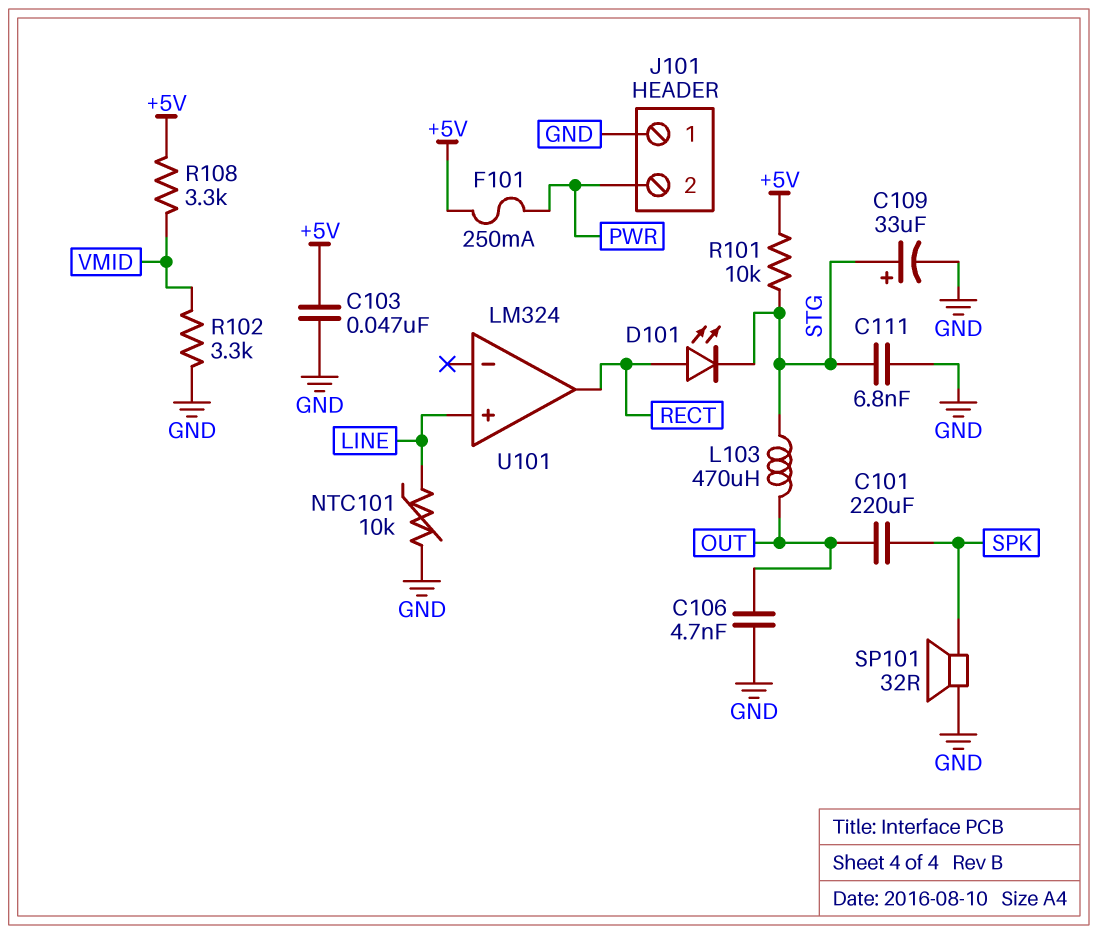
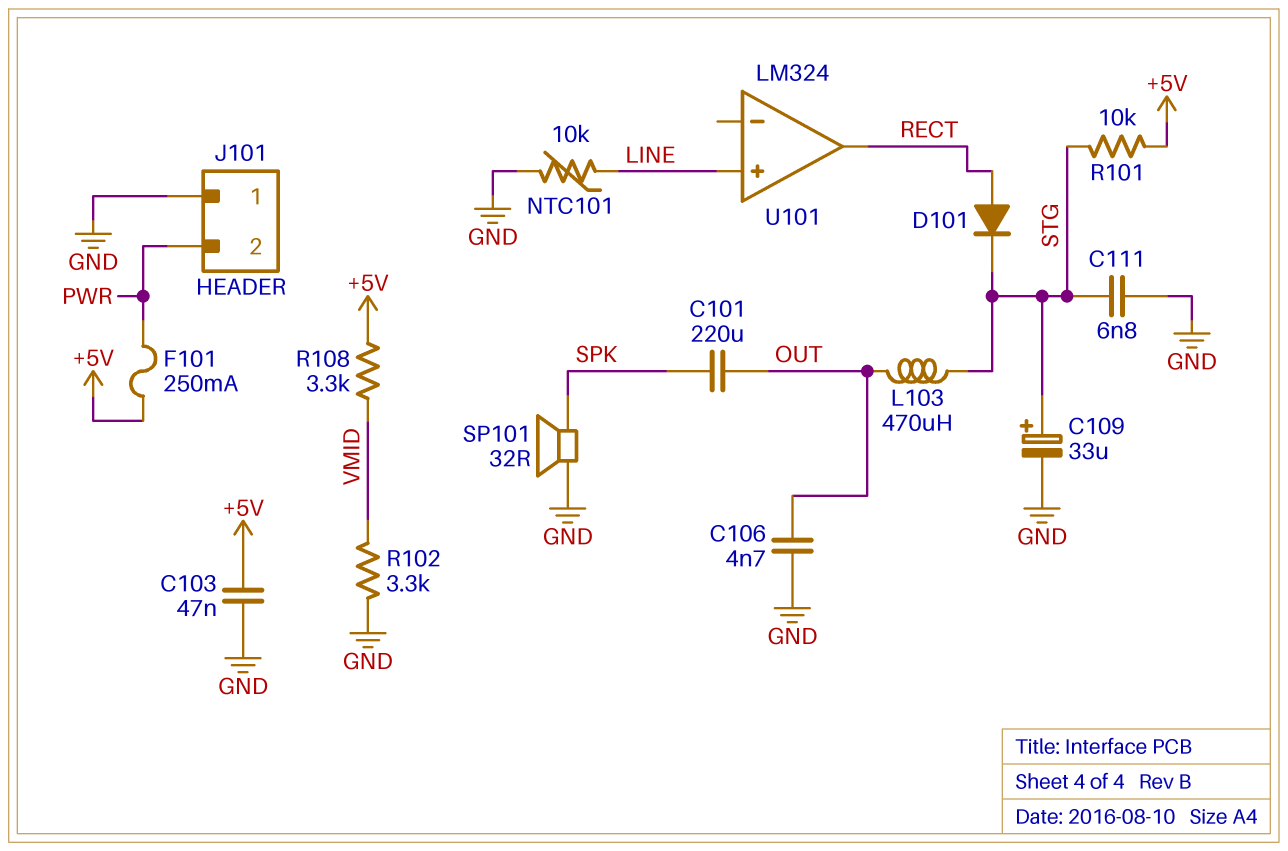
D101: LED (A RECT, K STG) -> diode (A RECT, K STG)

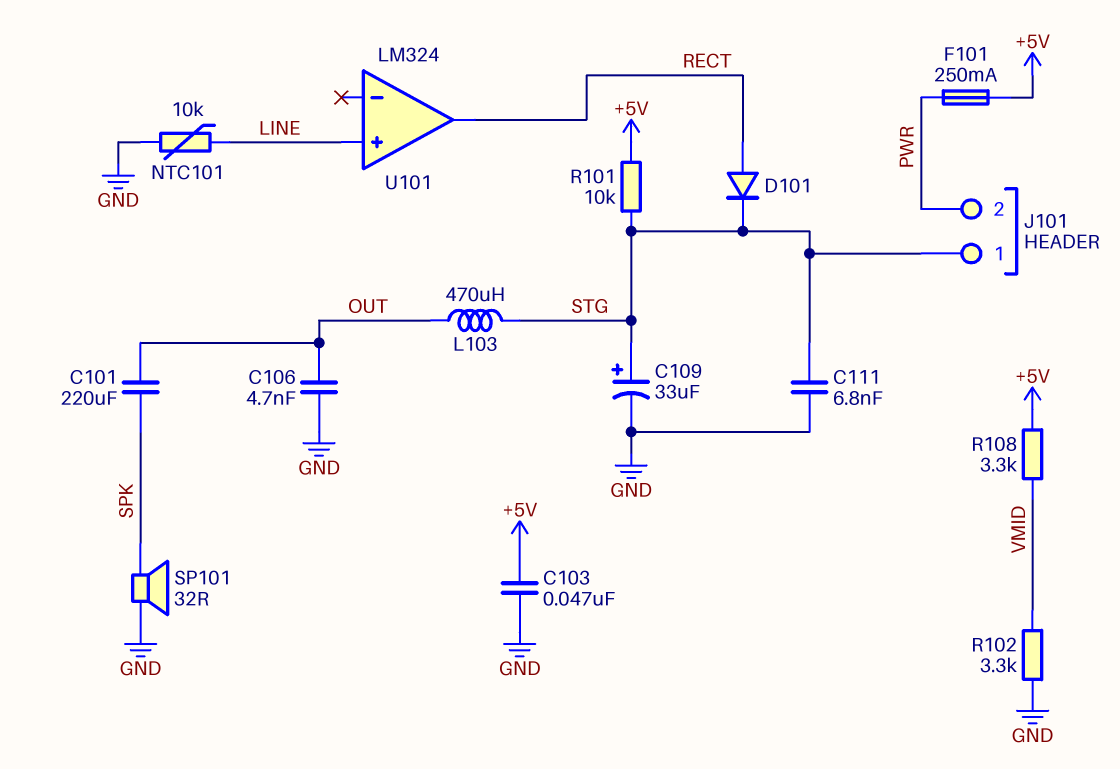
J101 pin 1: GND -> STG

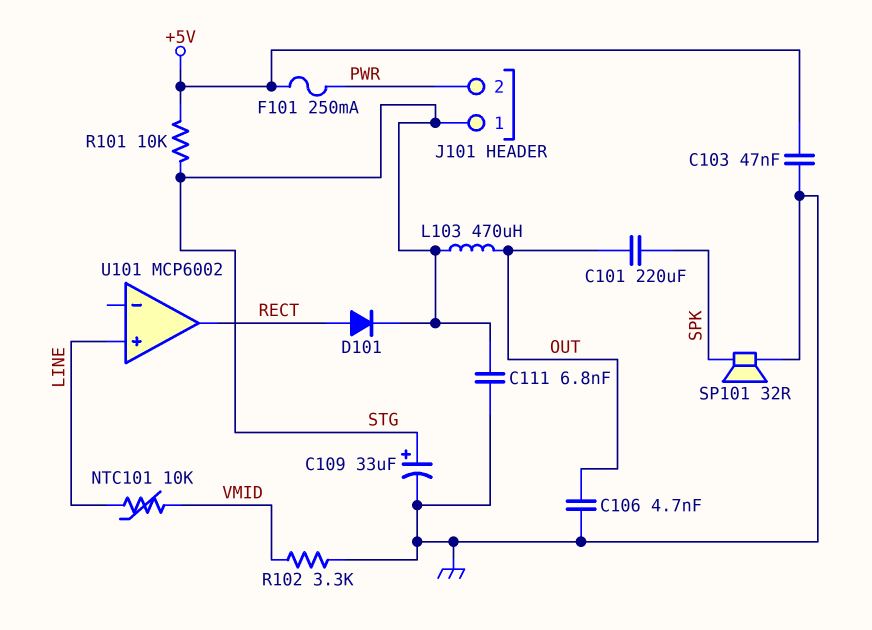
NTC101: 10k (GND, LINE) -> 10k (LINE, VMID)
R108: 3.3k (+5V, VMID) -> none
U101: LM324 -> MCP6002

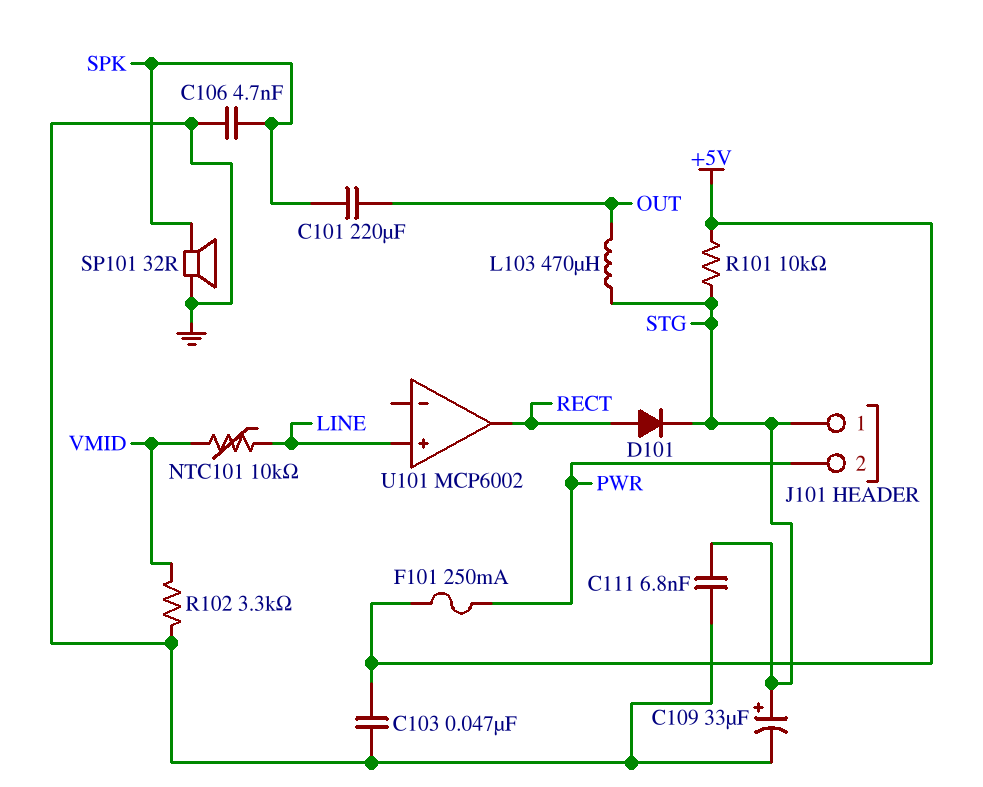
C106: 4.7nF (GND, OUT) -> 4.7nF (GND, SPK)

